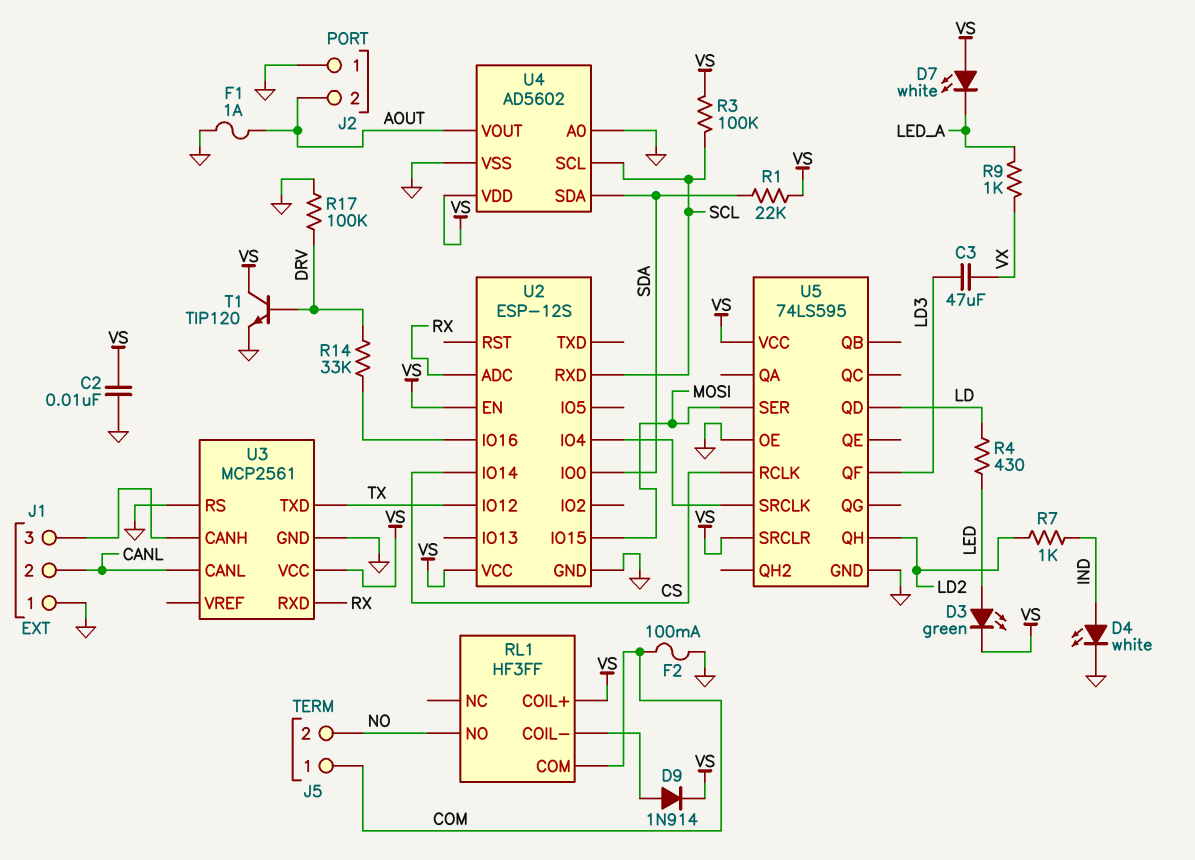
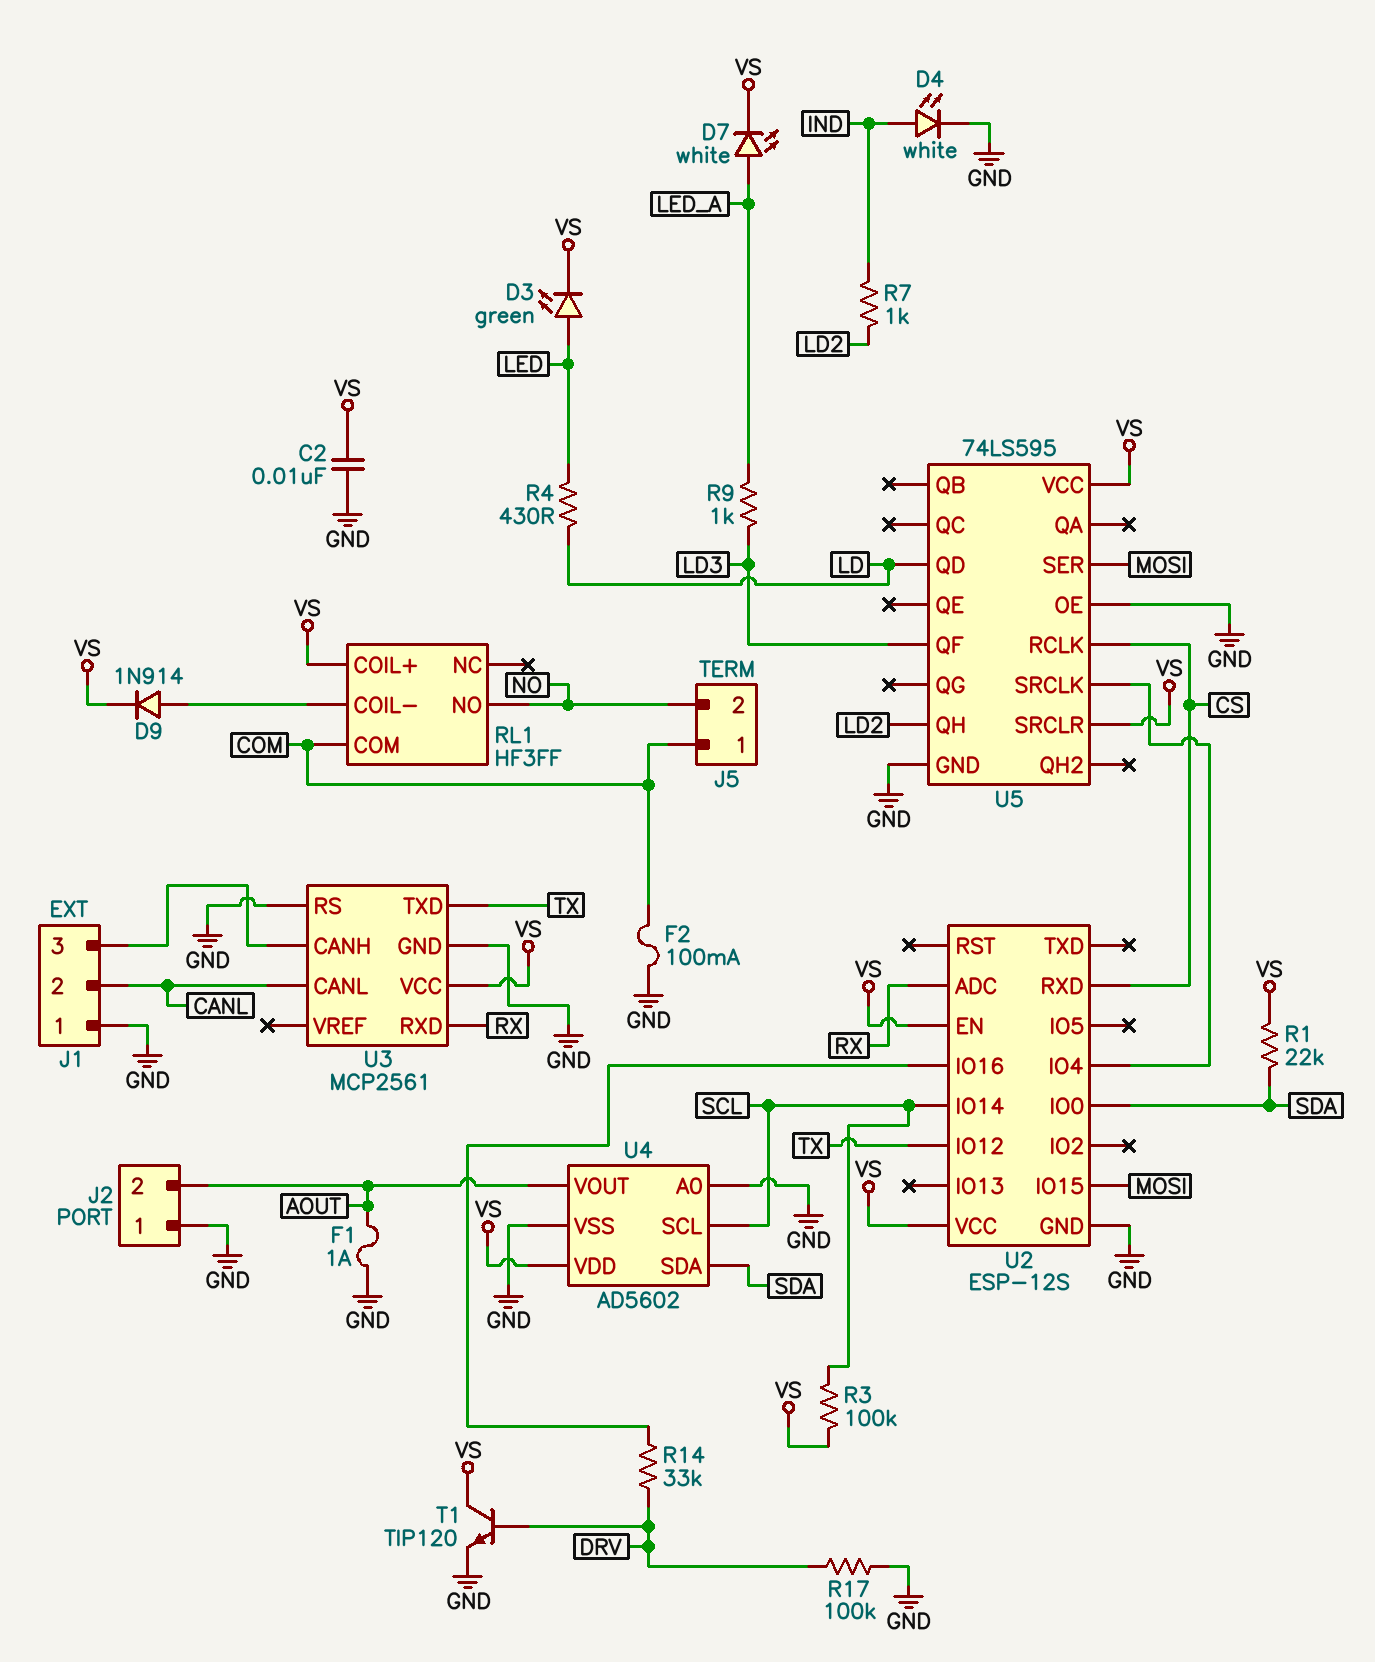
C3: 47uF (LD3, VX) -> none
D7: LED white (A VS, K LED_A) -> LED white (A LED_A, K VS)
R9: 1k (LED_A, VX) -> 1k (LD3, LED_A)
U2 pin IO14: CS -> SCL
U2 pin RXD: SCL -> CS

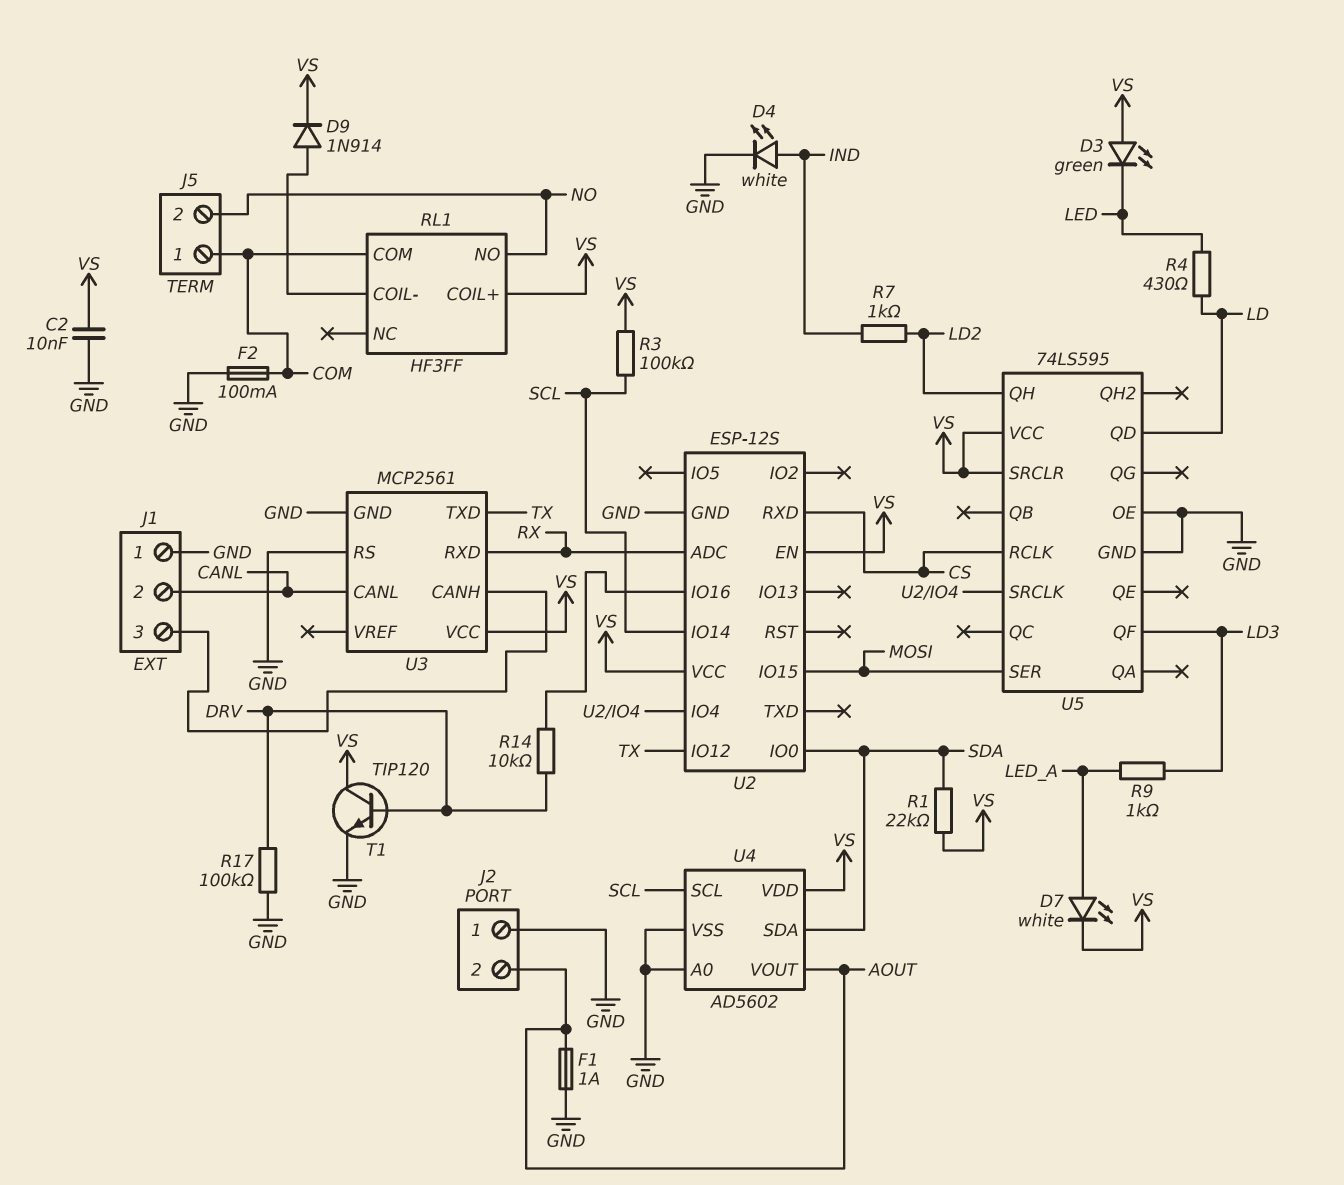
D3: LED green (A LED, K VS) -> LED green (A VS, K LED)
R14: 33k (DRV, U2/IO16) -> 10k (DRV, U2/IO16)

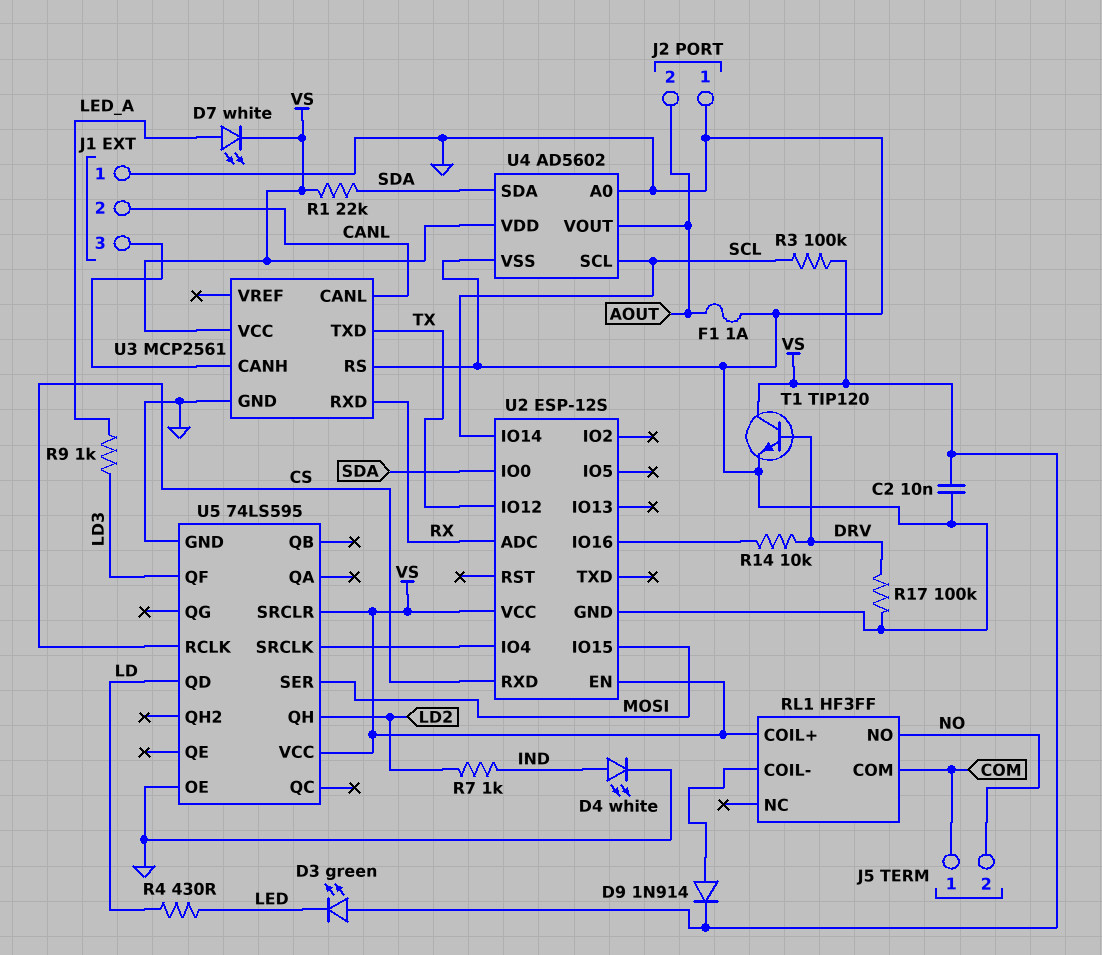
F2: 100mA (COM, GND) -> none

